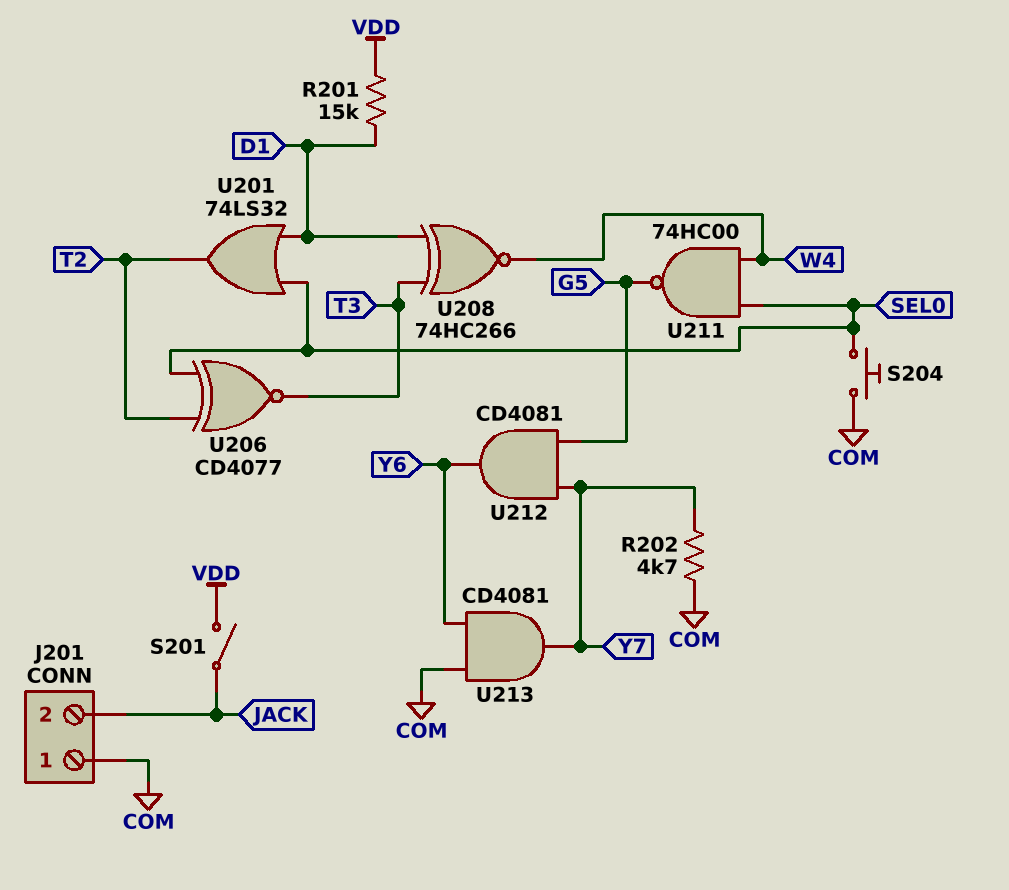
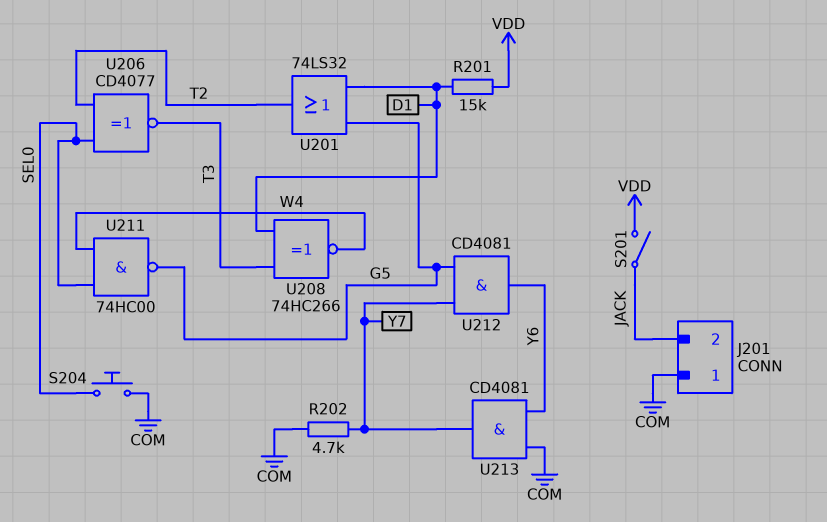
U201: OR 74LS32 (in D1, in SEL0, out T2) -> OR 74LS32 (in D1, in G5, out T2)

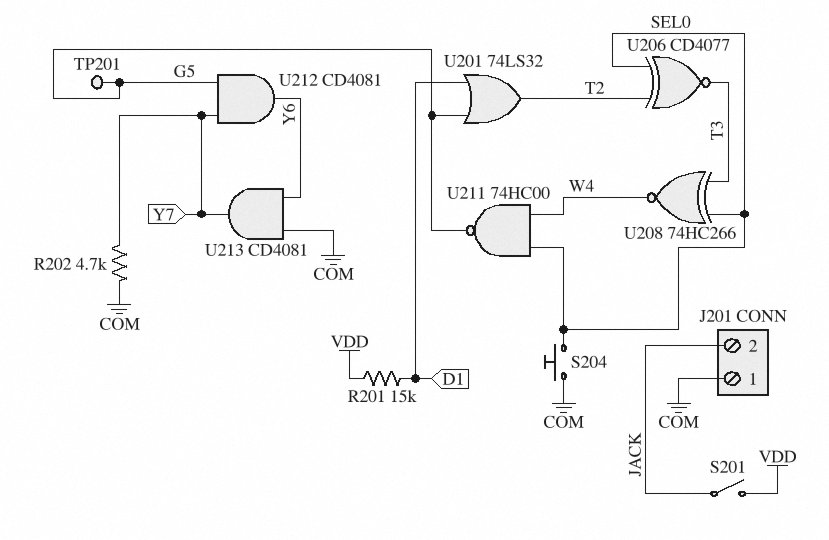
TP201: none -> test point (G5)
U208: XNOR 74HC266 (in D1, in T3, out W4) -> XNOR 74HC266 (in SEL0, in T3, out W4)

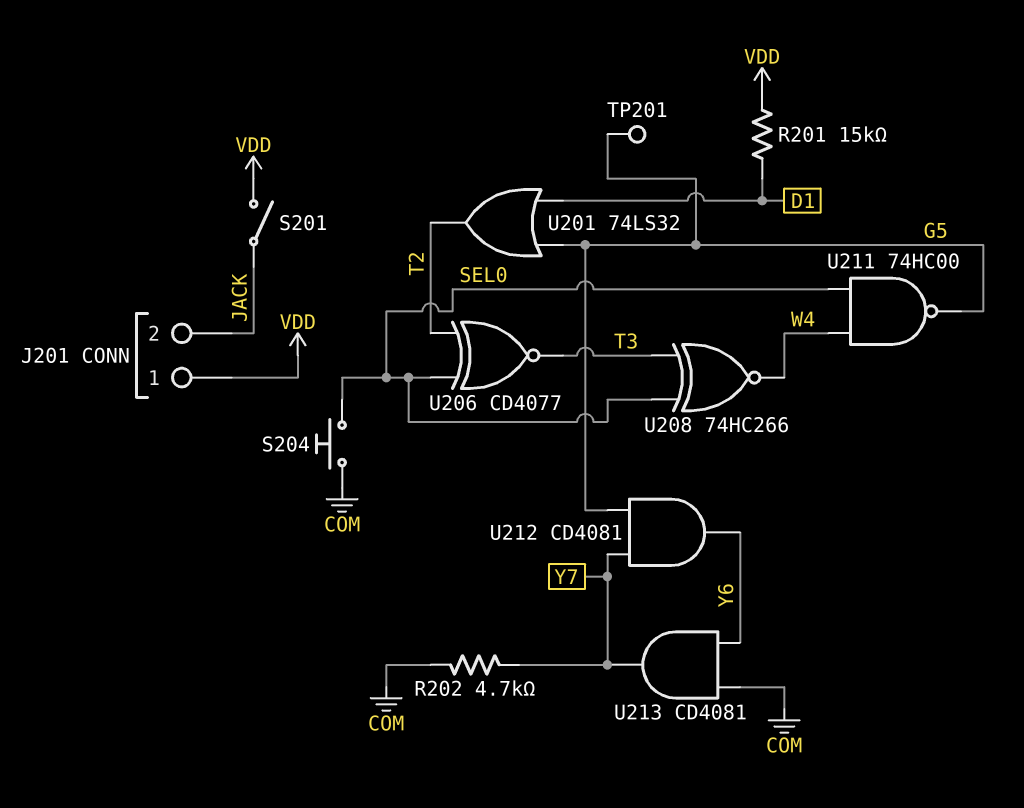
J201 pin 1: COM -> VDD

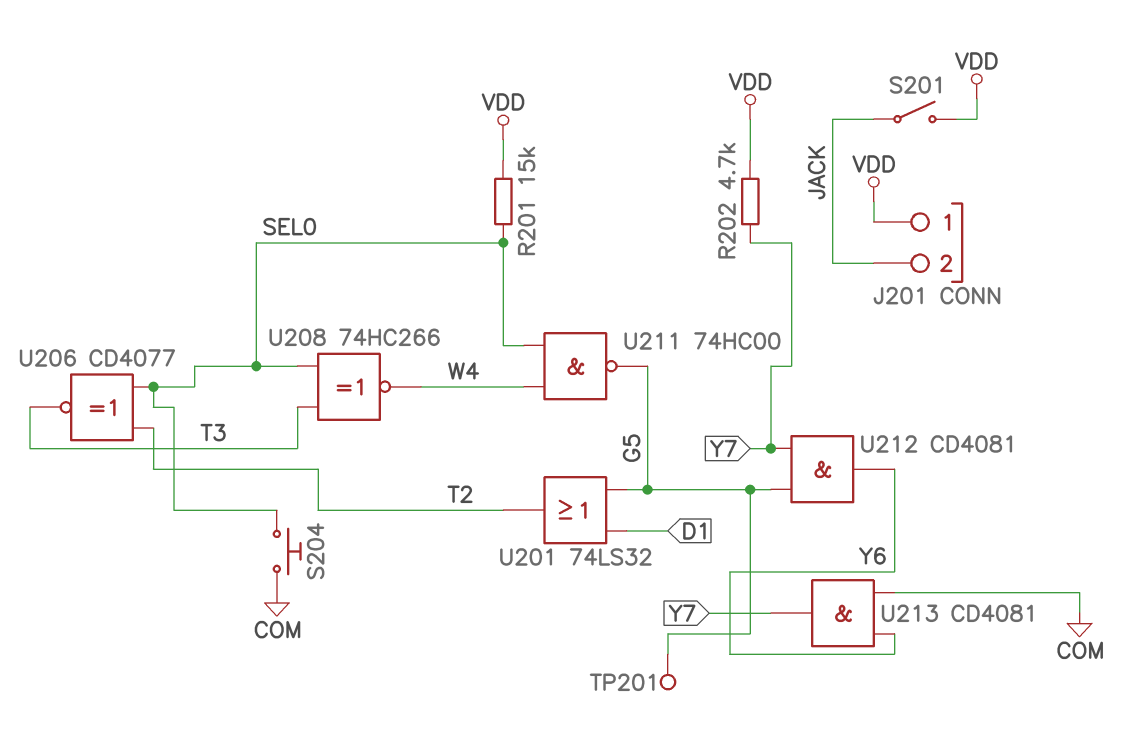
R201: 15k (D1, VDD) -> 15k (SEL0, VDD)
R202: 4.7k (COM, Y7) -> 4.7k (VDD, Y7)

